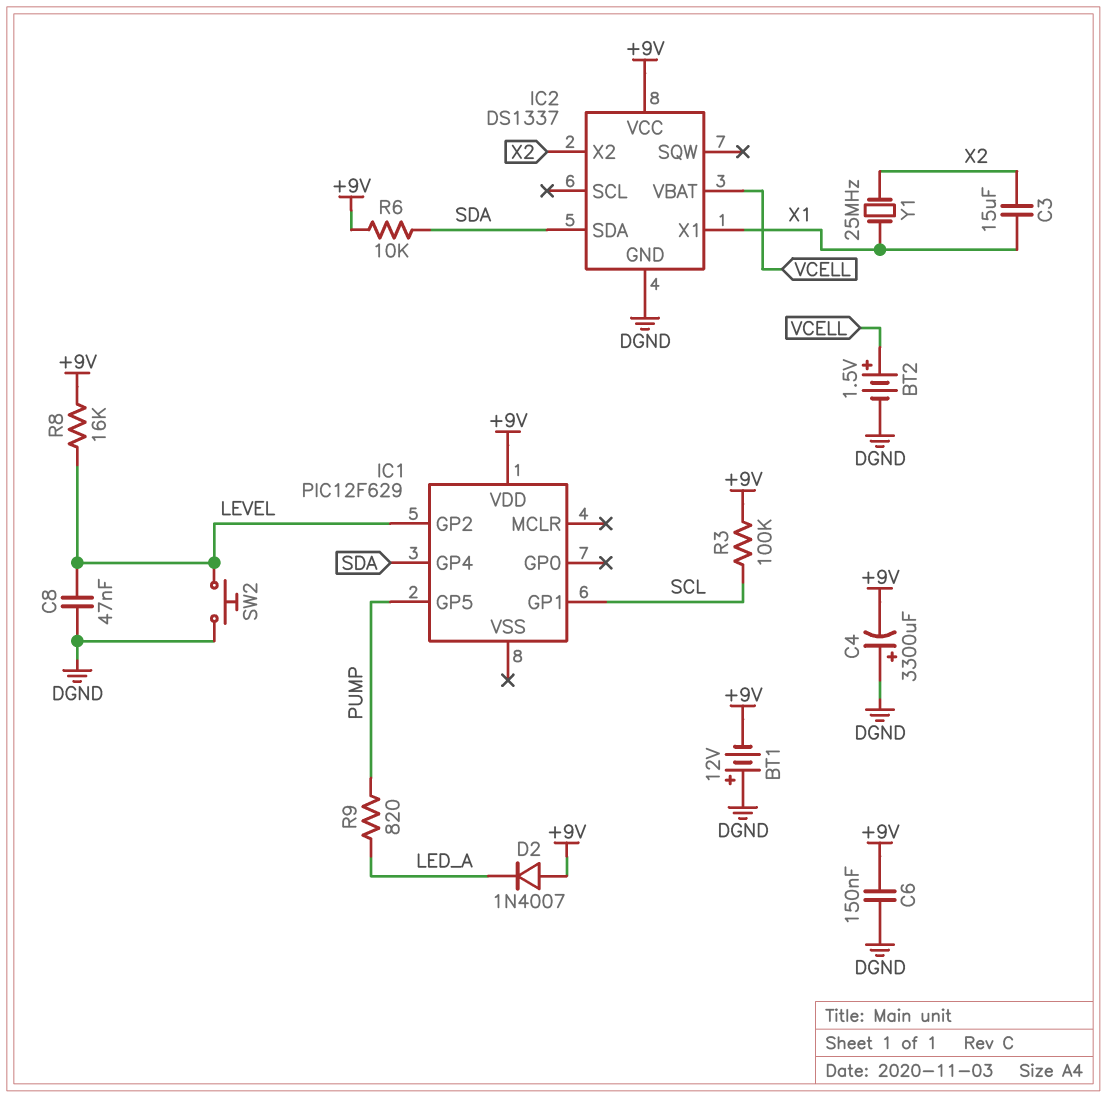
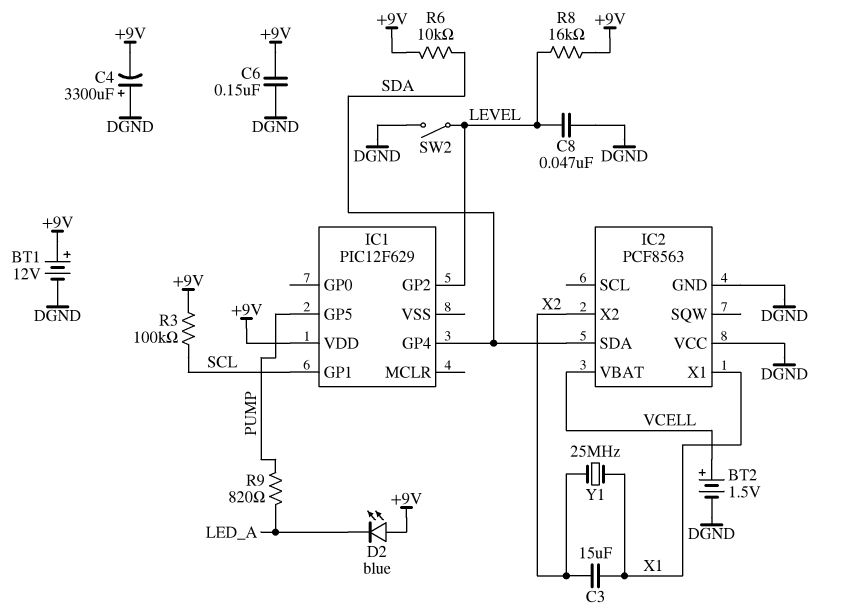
BT1: 12V (plus DGND, minus +9V) -> 12V (plus +9V, minus DGND)
D2: diode 1N4007 (A +9V, K LED_A) -> LED blue (A +9V, K LED_A)
IC2: DS1337 -> PCF8563
IC2 pin VCC: +9V -> DGND
SW2: button (DGND, LEVEL) -> switch (DGND, LEVEL)

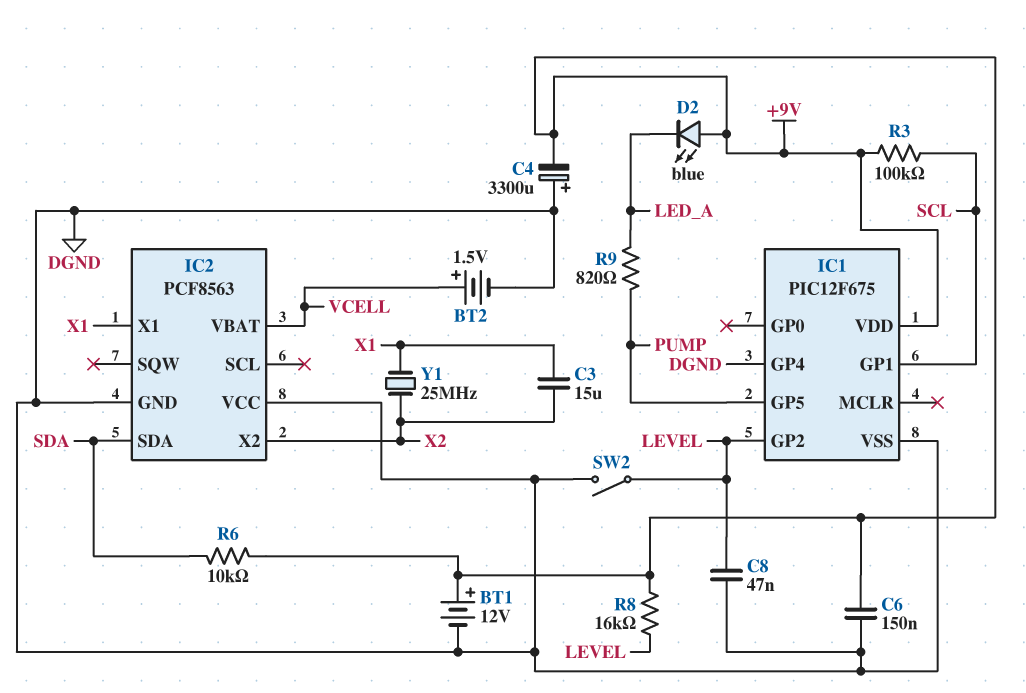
IC1: PIC12F629 -> PIC12F675
IC1 pin GP4: SDA -> DGND
IC1 pin VSS: none -> DGND

